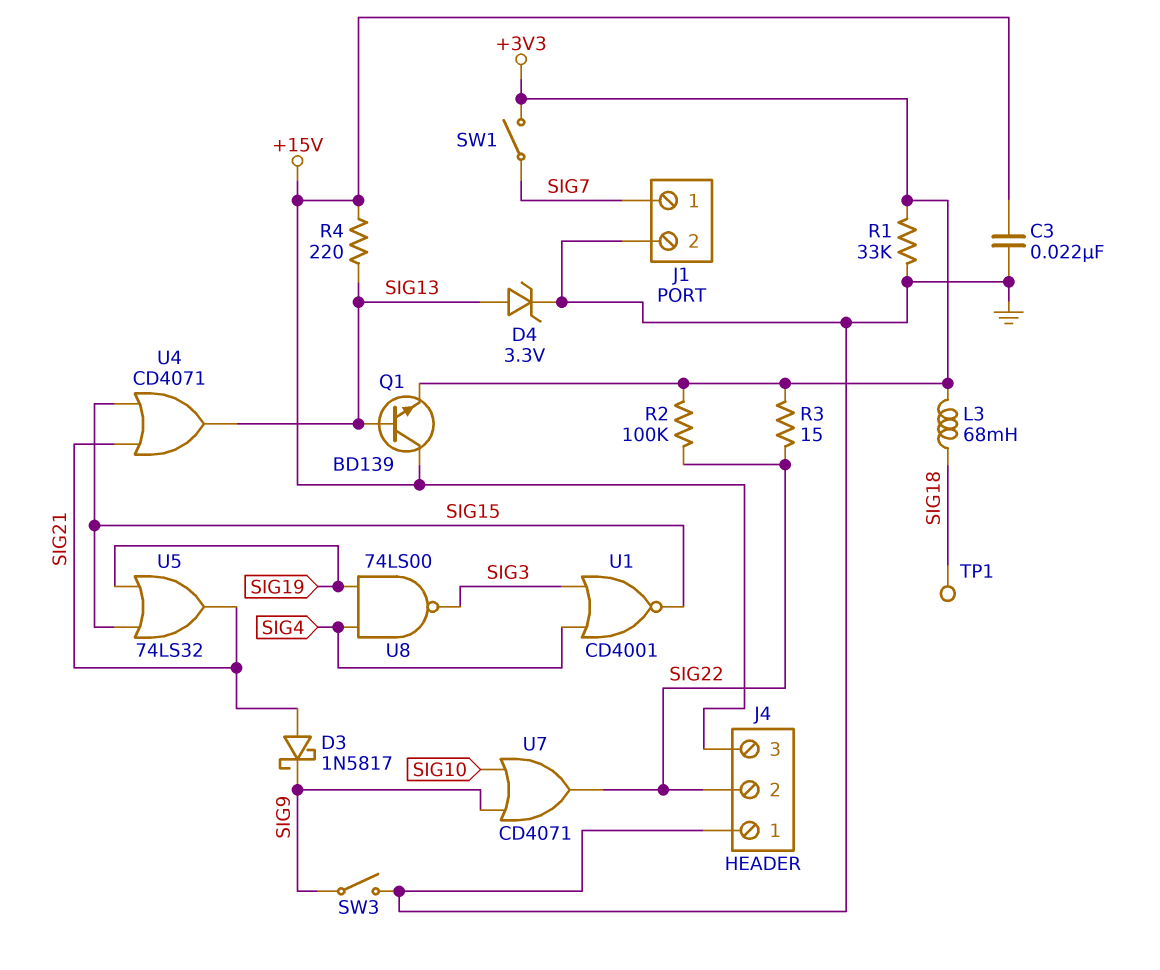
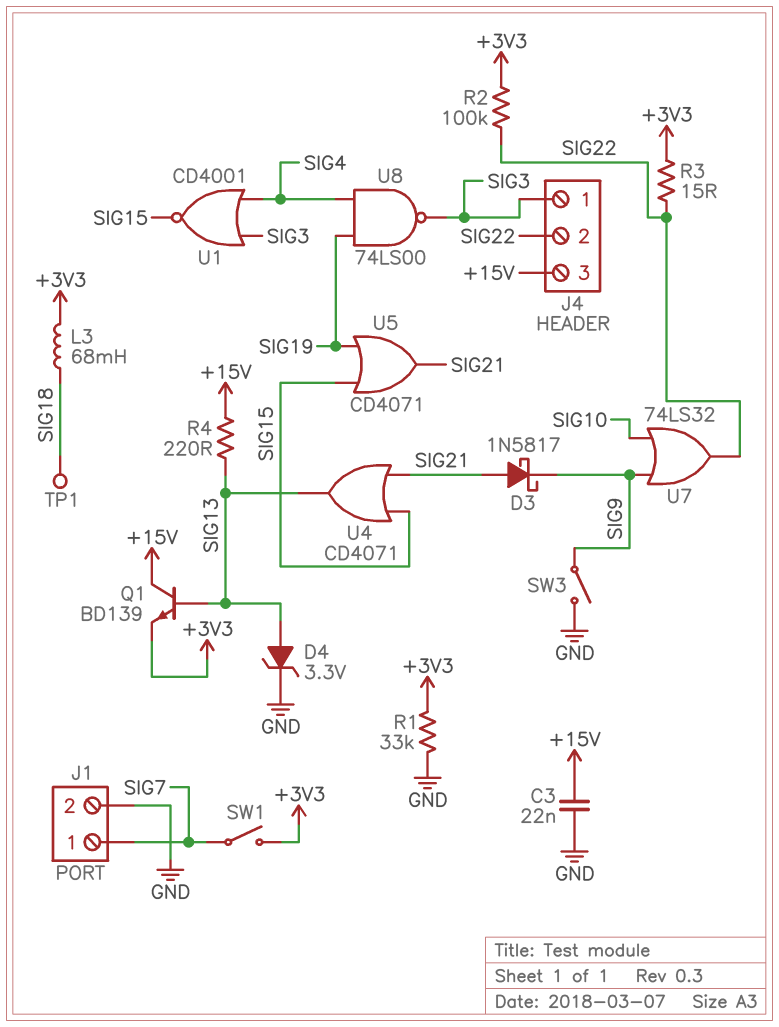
J4 pin 1: GND -> SIG3
U5: OR 74LS32 (in SIG15, in SIG19, out SIG21) -> OR CD4071 (in SIG15, in SIG19, out SIG21)
U7: OR CD4071 (in SIG9, in SIG10, out SIG22) -> OR 74LS32 (in SIG9, in SIG10, out SIG22)

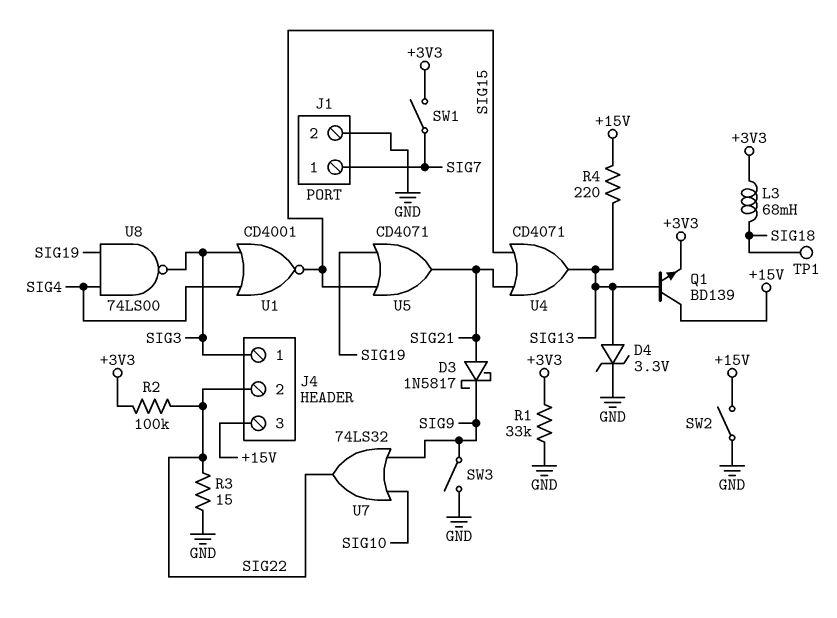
C3: 22nF (+15V, GND) -> none
R3: 15 (+3V3, SIG22) -> 15 (GND, SIG22)
SW2: none -> switch (+15V, GND)

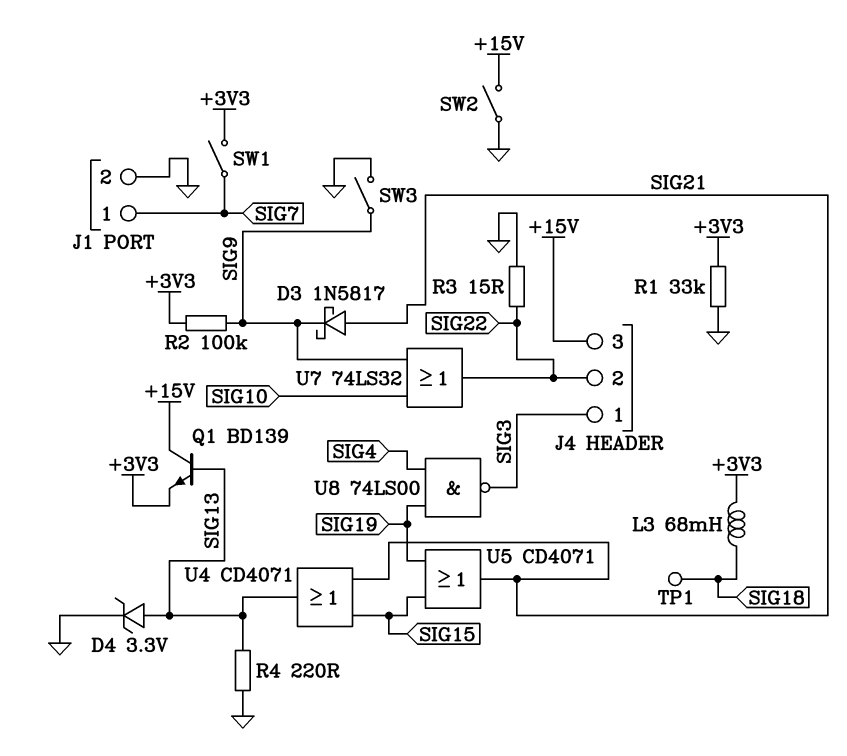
R2: 100k (+3V3, SIG22) -> 100k (+3V3, SIG9)
R4: 220 (+15V, SIG13) -> 220 (GND, SIG13)
U1: NOR CD4001 (in SIG3, in SIG4, out SIG15) -> none

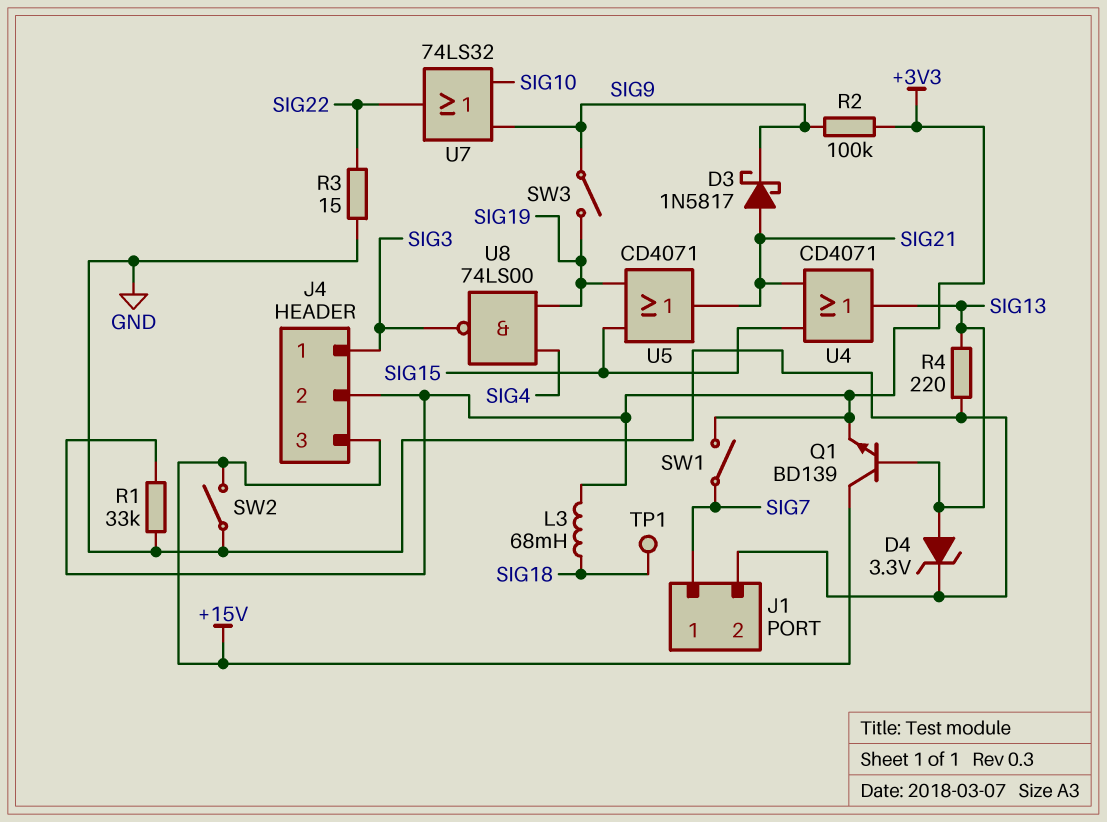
J4 pin 2: SIG22 -> +3V3
SW3: switch (GND, SIG9) -> switch (SIG9, SIG19)

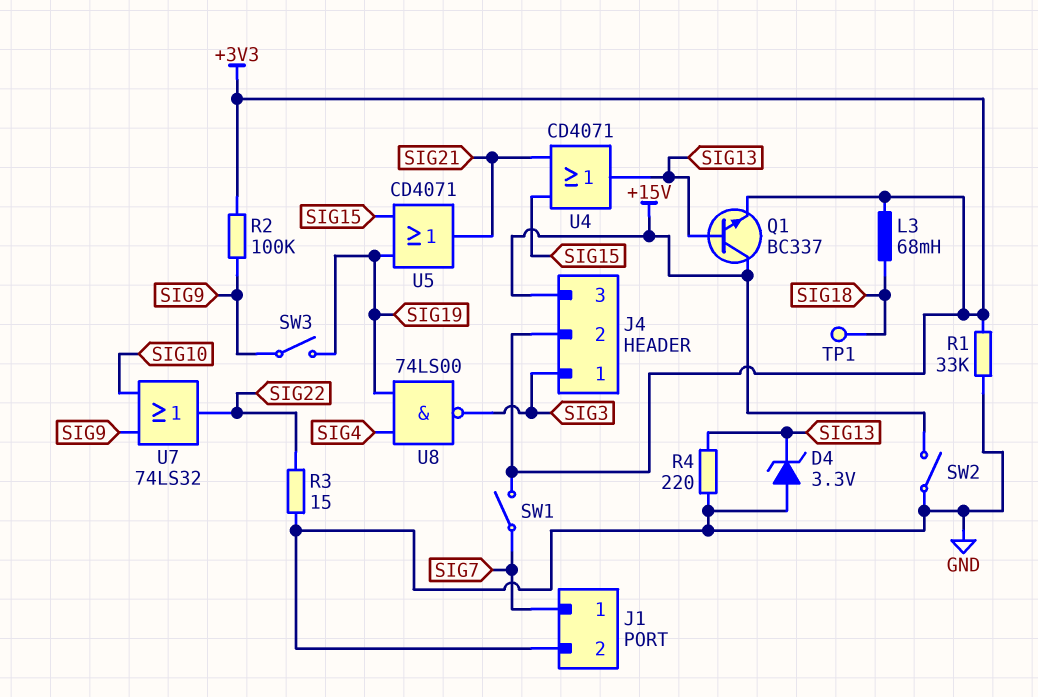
D3: schottky 1N5817 (A SIG21, K SIG9) -> none
D4: zener 3.3V (A SIG13, K GND) -> zener 3.3V (A GND, K SIG13)
Q1: NPN BD139 (B SIG13, C +15V, E +3V3) -> NPN BC337 (B SIG13, C +15V, E +3V3)

